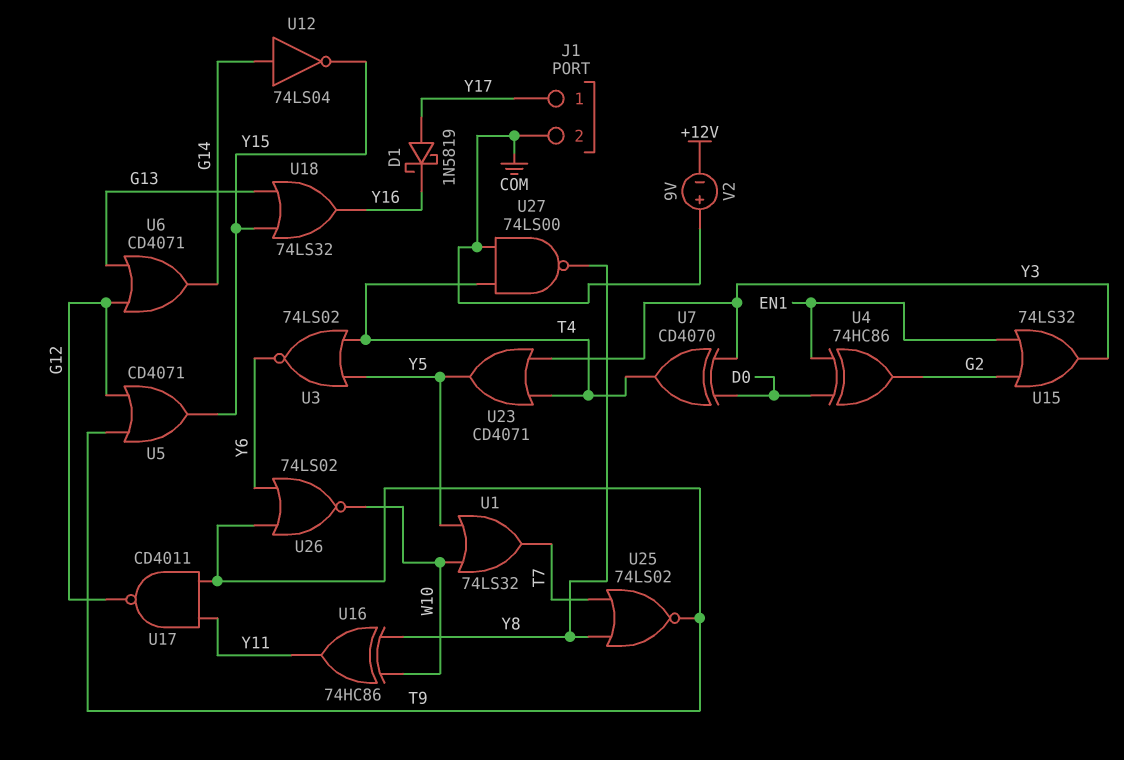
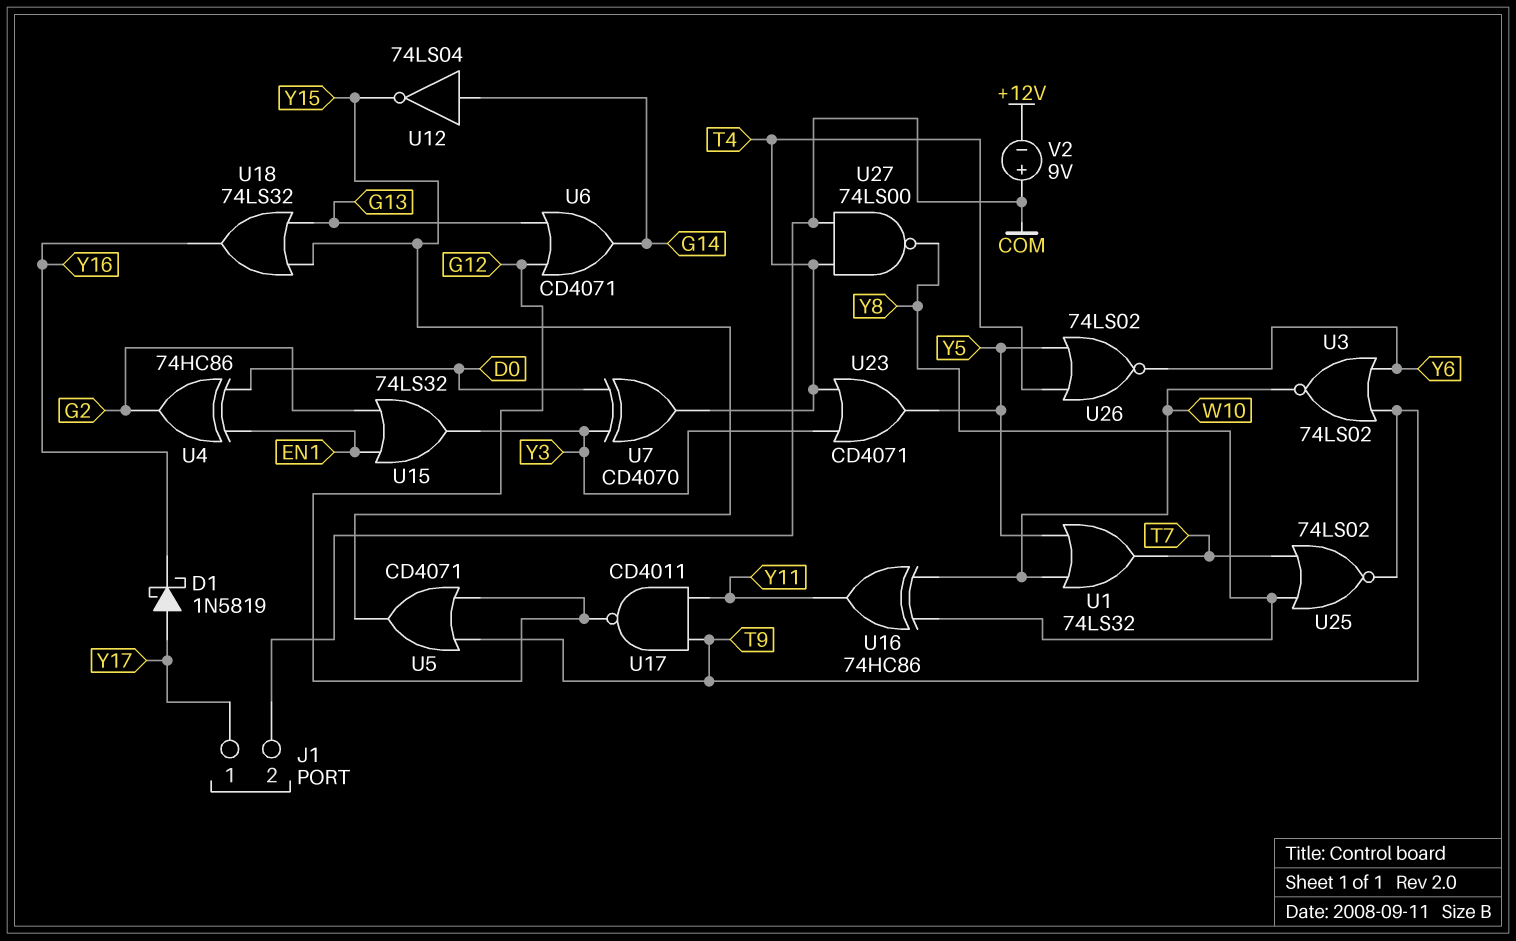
U3: NOR 74LS02 (in T4, in Y5, out Y6) -> NOR 74LS02 (in T9, in Y6, out W10)
U26: NOR 74LS02 (in T9, in Y6, out W10) -> NOR 74LS02 (in T4, in Y5, out Y6)

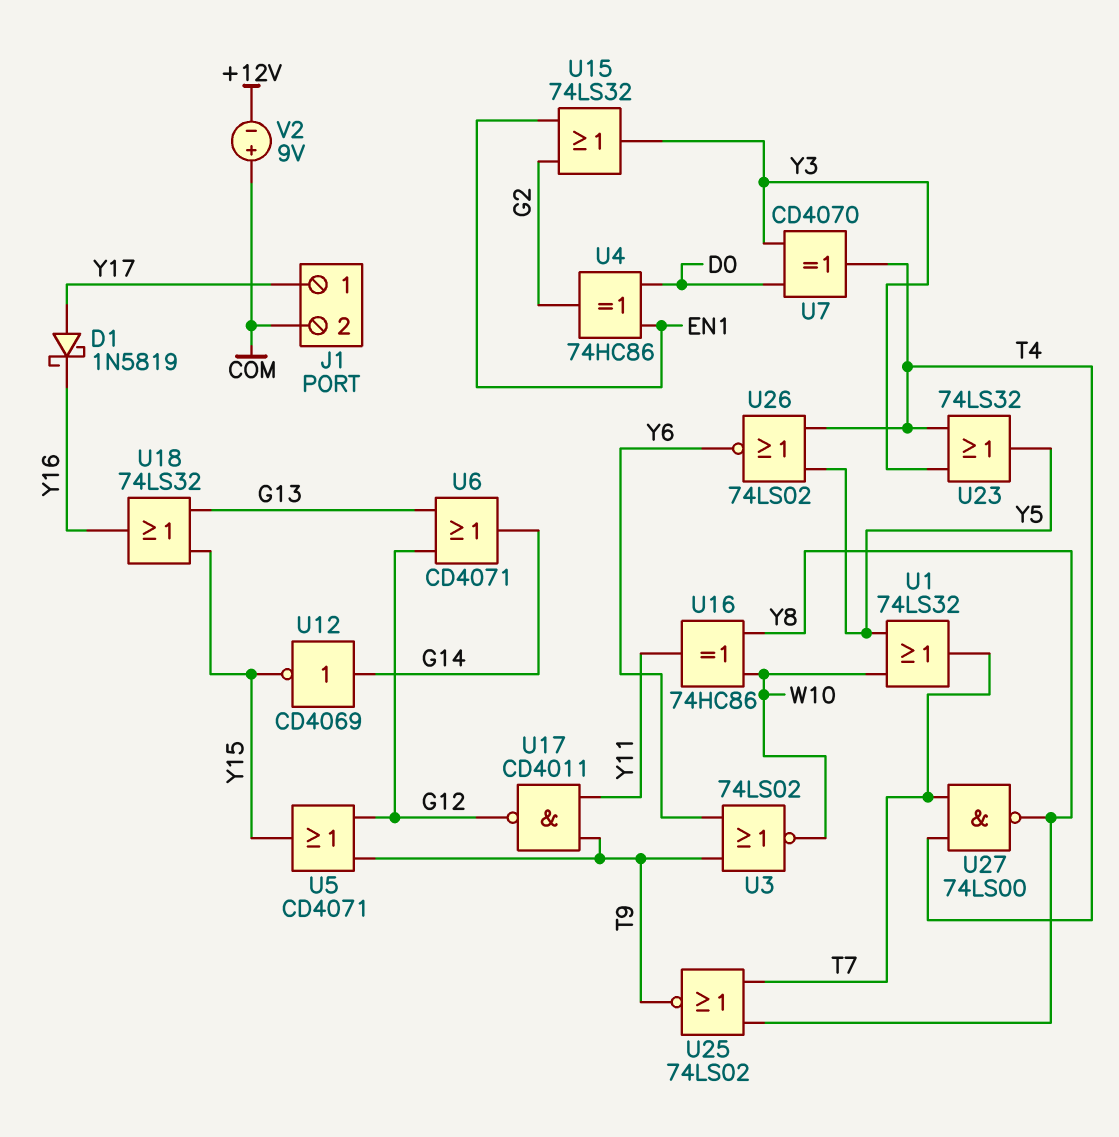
U12: NOT 74LS04 (in G14, out Y15) -> NOT CD4069 (in G14, out Y15)
U23: OR CD4071 (in T4, in Y3, out Y5) -> OR 74LS32 (in T4, in Y3, out Y5)
U27: NAND 74LS00 (in COM, in T4, out Y8) -> NAND 74LS00 (in T4, in T7, out Y8)

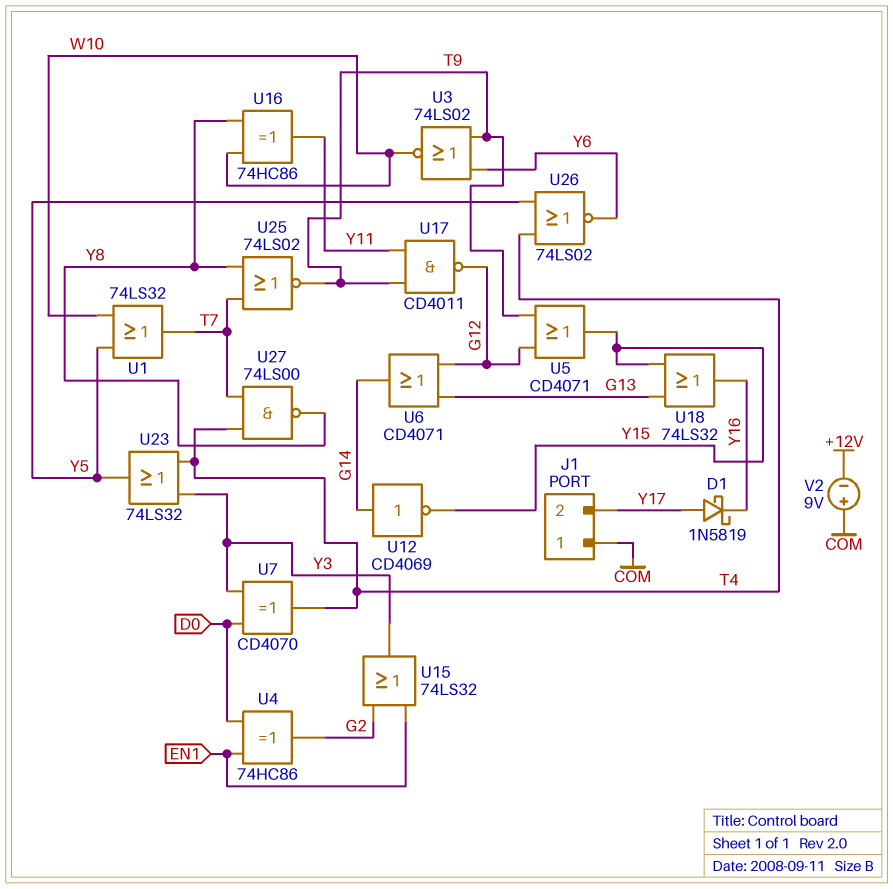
J1 pin 1: Y17 -> COM
J1 pin 2: COM -> Y17

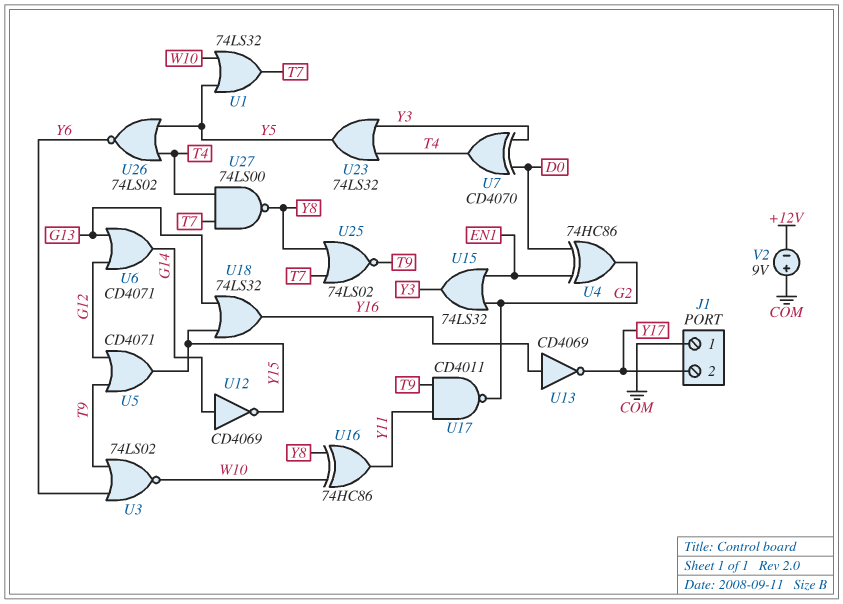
D1: schottky 1N5819 (A Y17, K Y16) -> none
U13: none -> NOT CD4069 (in Y16, out Y17)
U17: NAND CD4011 (in T9, in Y11, out G12) -> NAND CD4011 (in T9, in Y11, out G2)

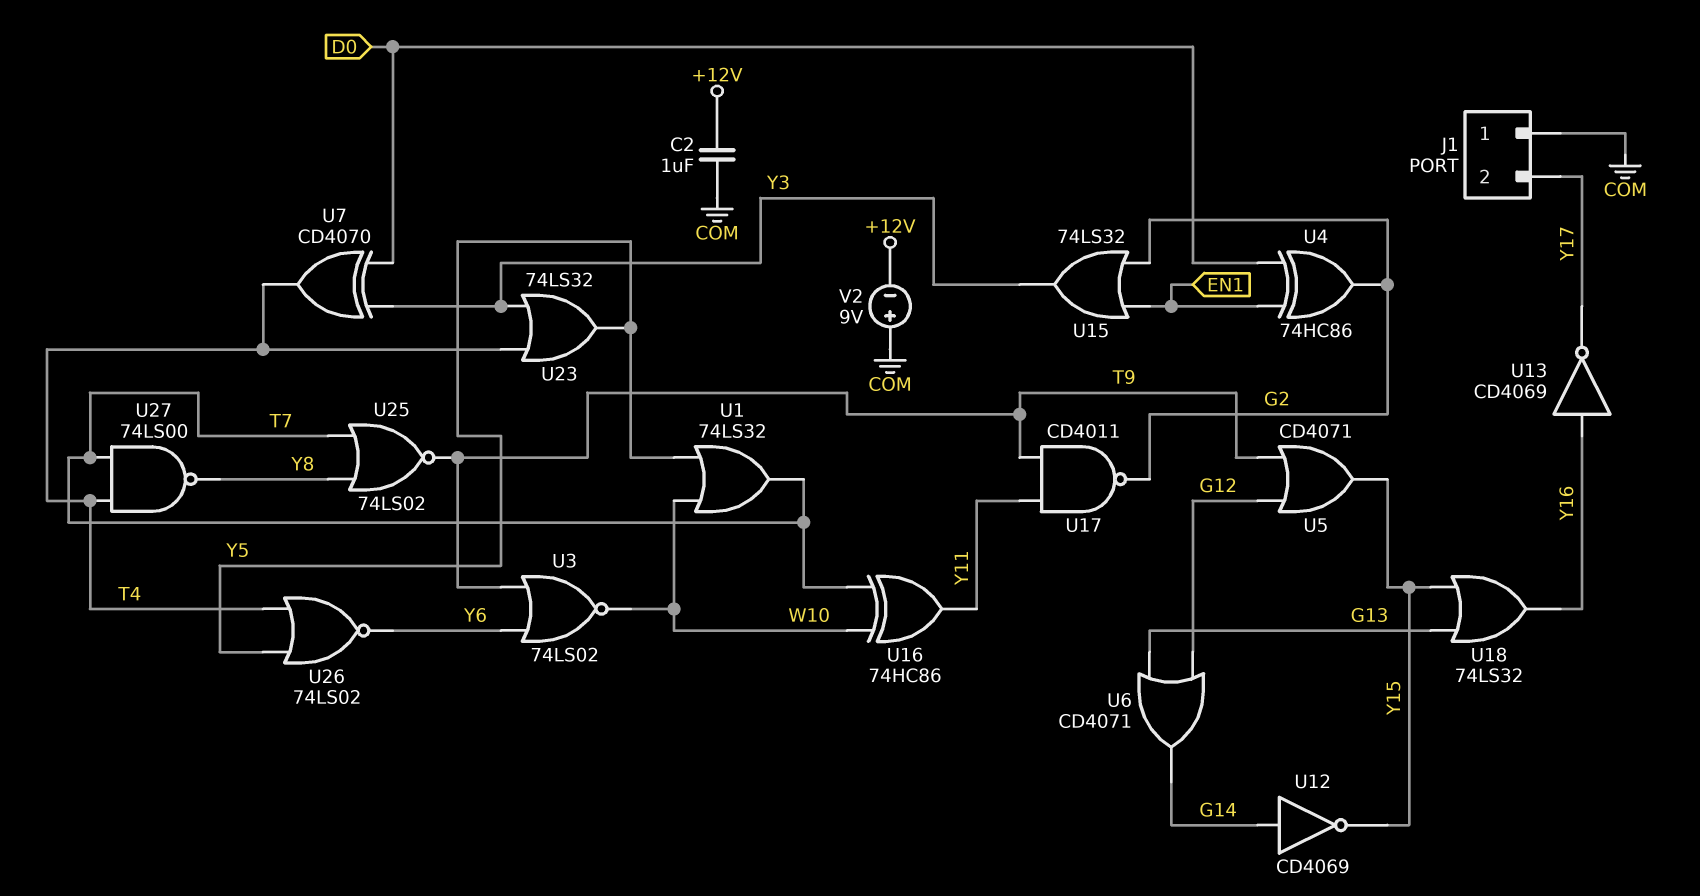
C2: none -> 1uF (+12V, COM)
U16: XOR 74HC86 (in W10, in Y8, out Y11) -> XOR 74HC86 (in T7, in W10, out Y11)

